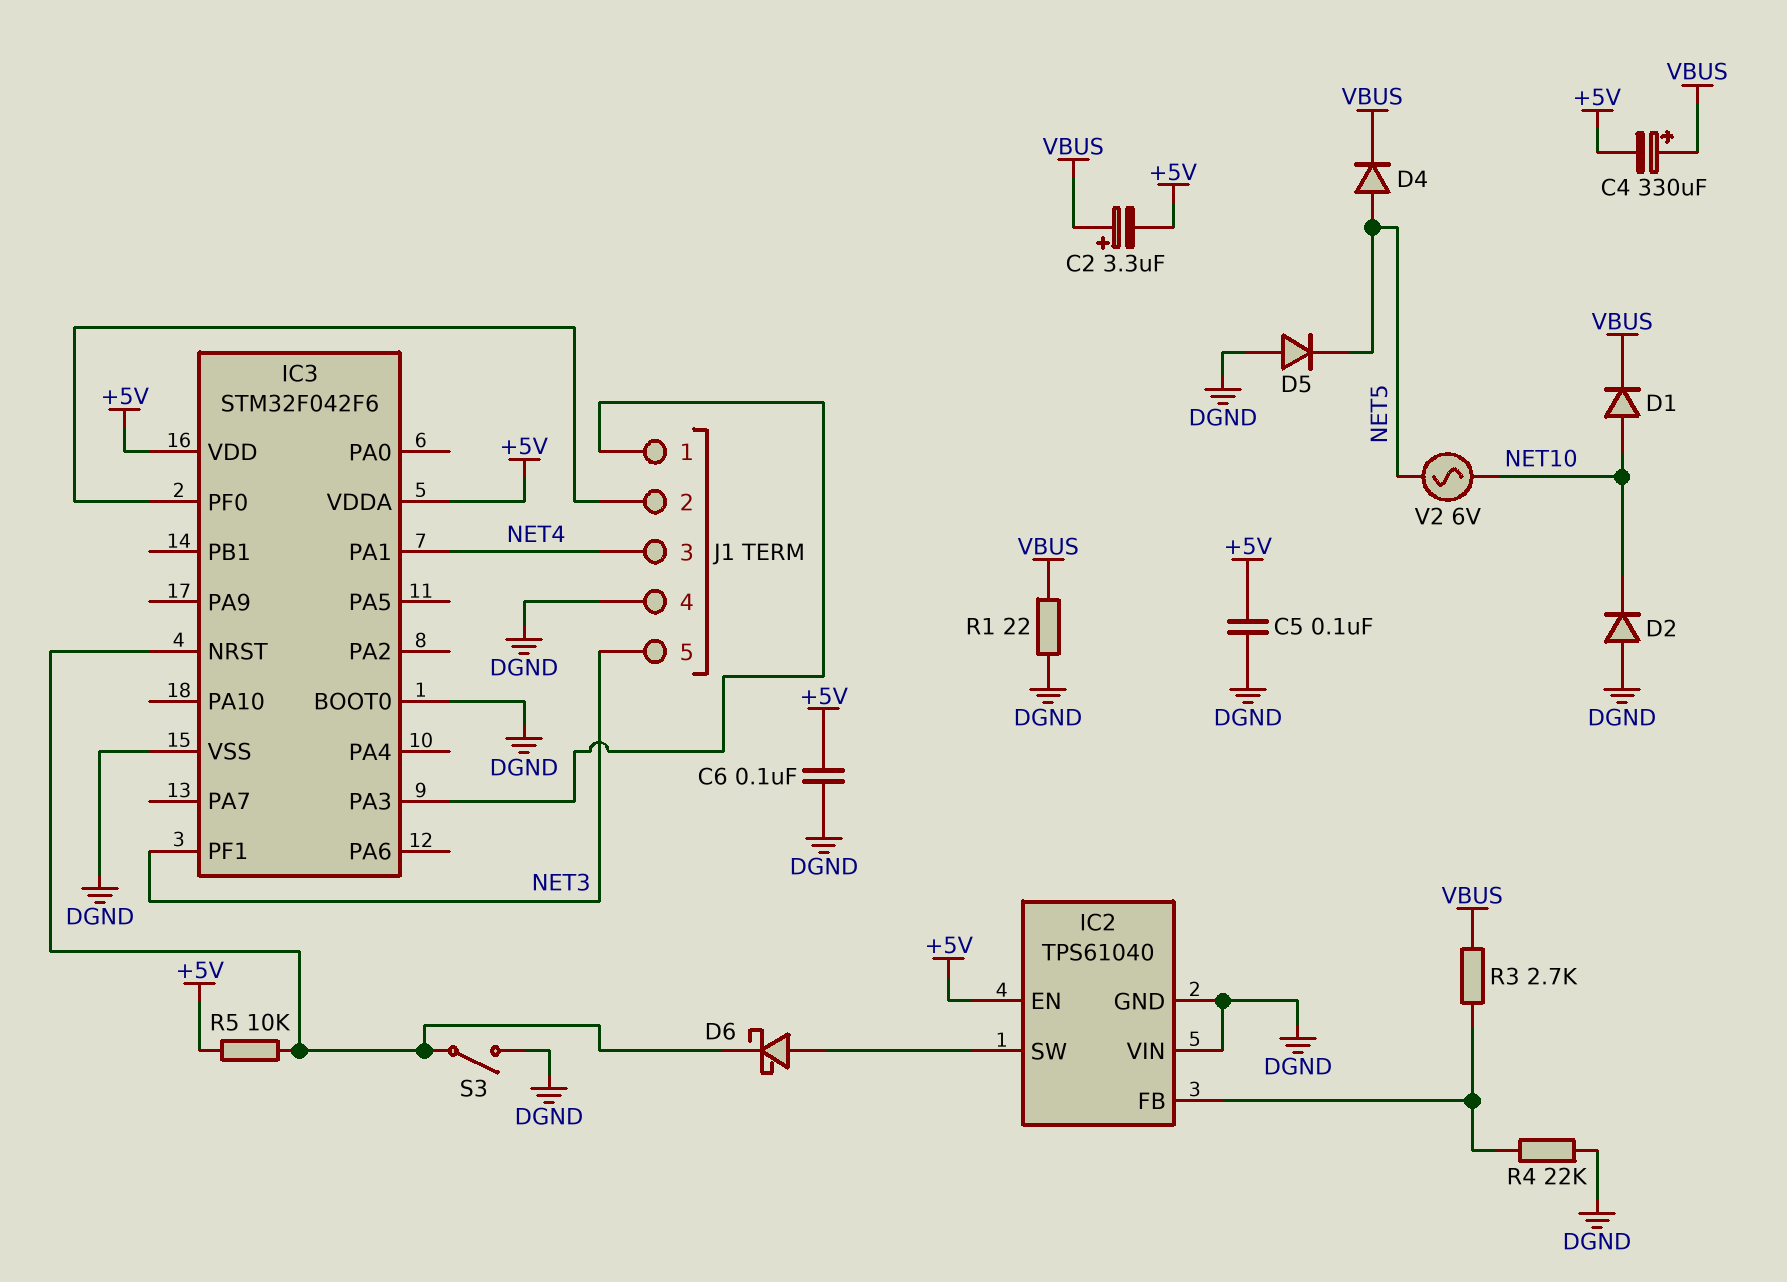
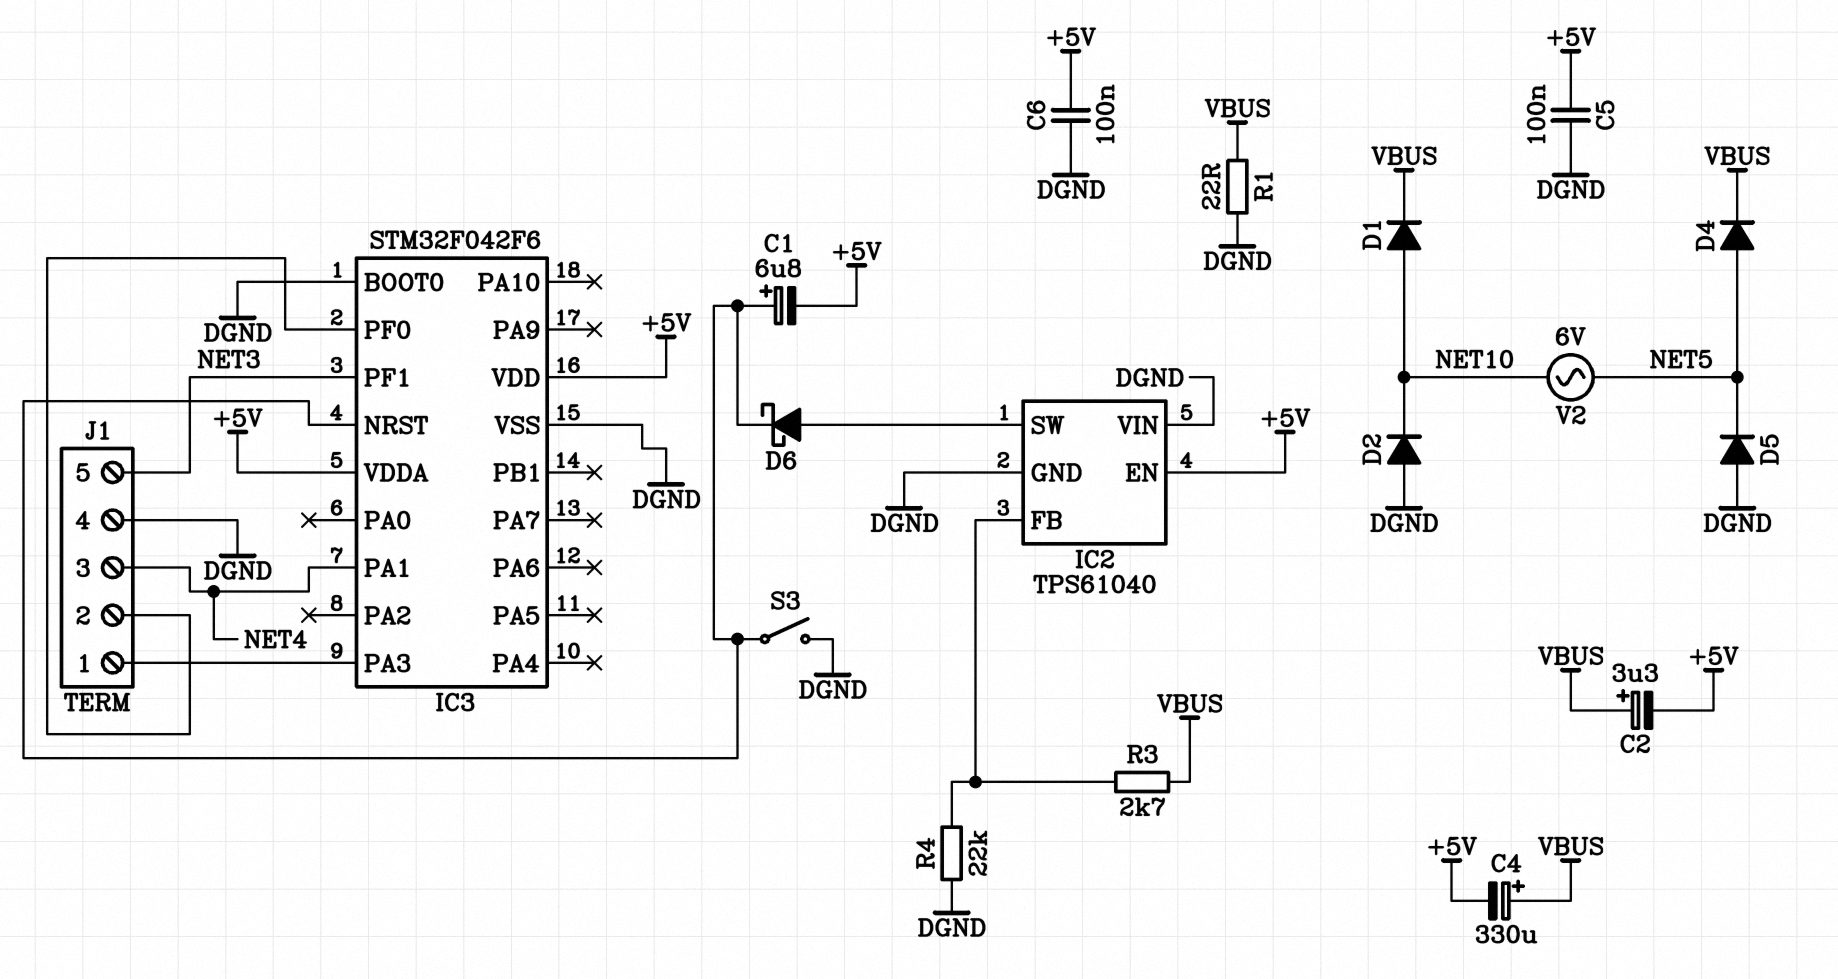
C1: none -> 6.8uF (plus IC3/NRST, minus +5V)
R5: 10k (+5V, IC3/NRST) -> none

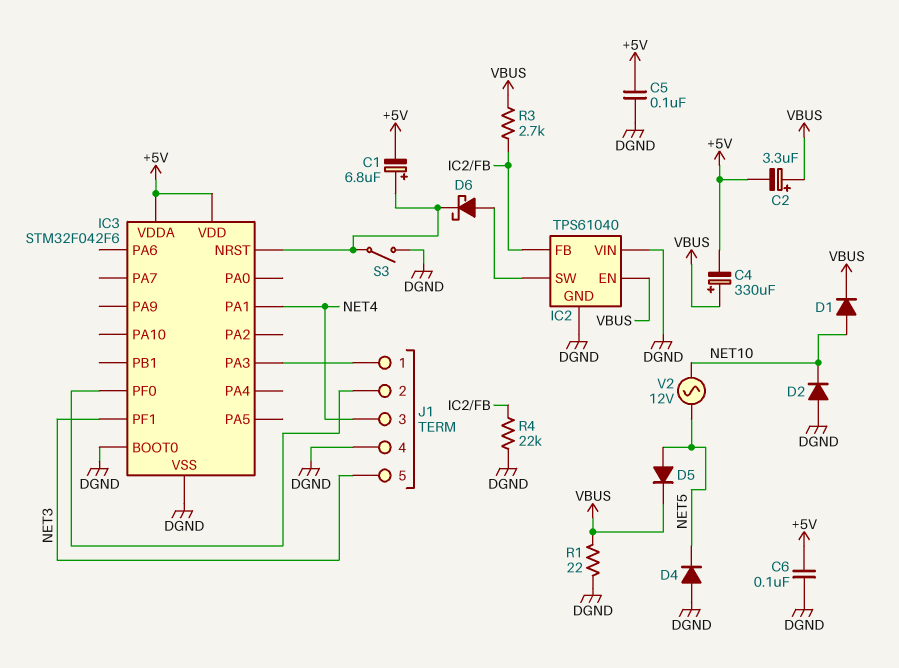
D4: diode (A NET5, K VBUS) -> diode (A DGND, K NET5)
D5: diode (A DGND, K NET5) -> diode (A NET5, K VBUS)
IC2 pin EN: +5V -> VBUS
V2: AC 6V (NET5, NET10) -> AC 12V (NET5, NET10)

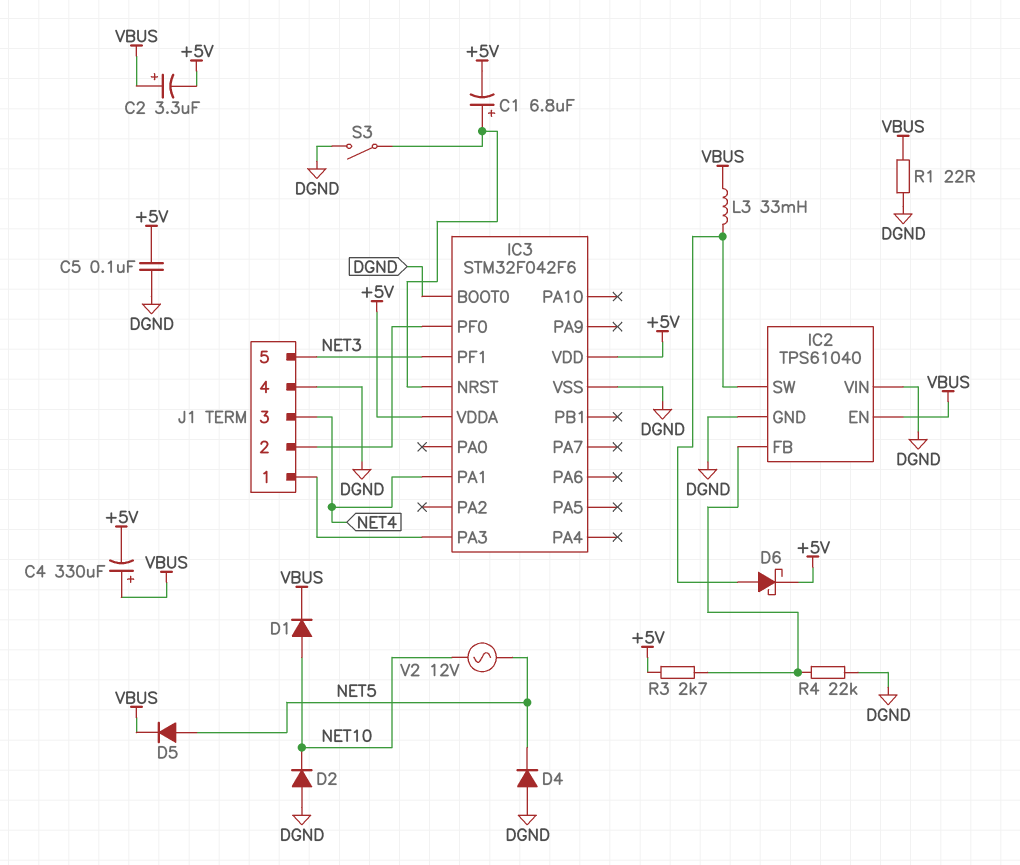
C6: 100nF (+5V, DGND) -> none
D6: schottky (A IC2/SW, K IC3/NRST) -> schottky (A IC2/SW, K +5V)
L3: none -> 33mH (IC2/SW, VBUS)
R3: 2.7k (IC2/FB, VBUS) -> 2.7k (+5V, IC2/FB)

